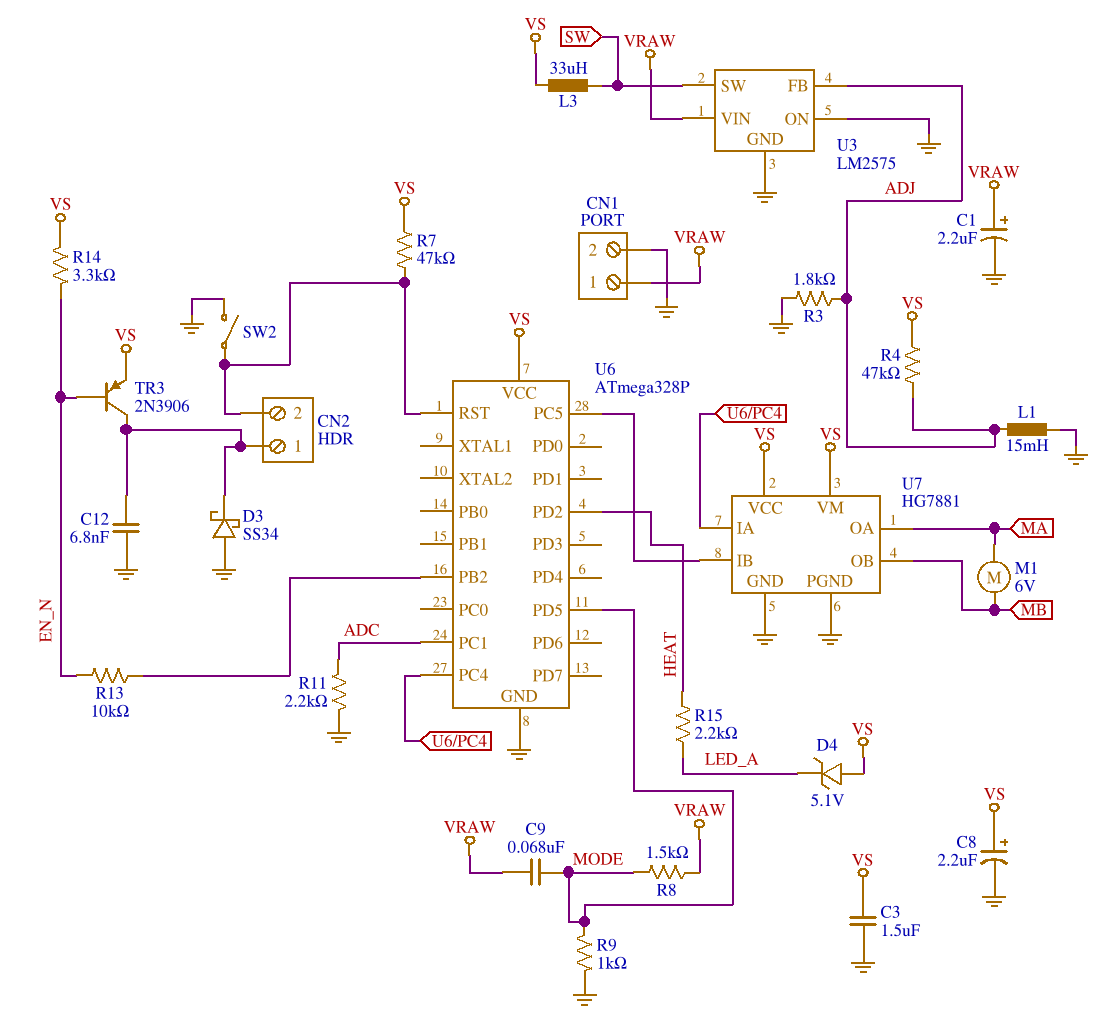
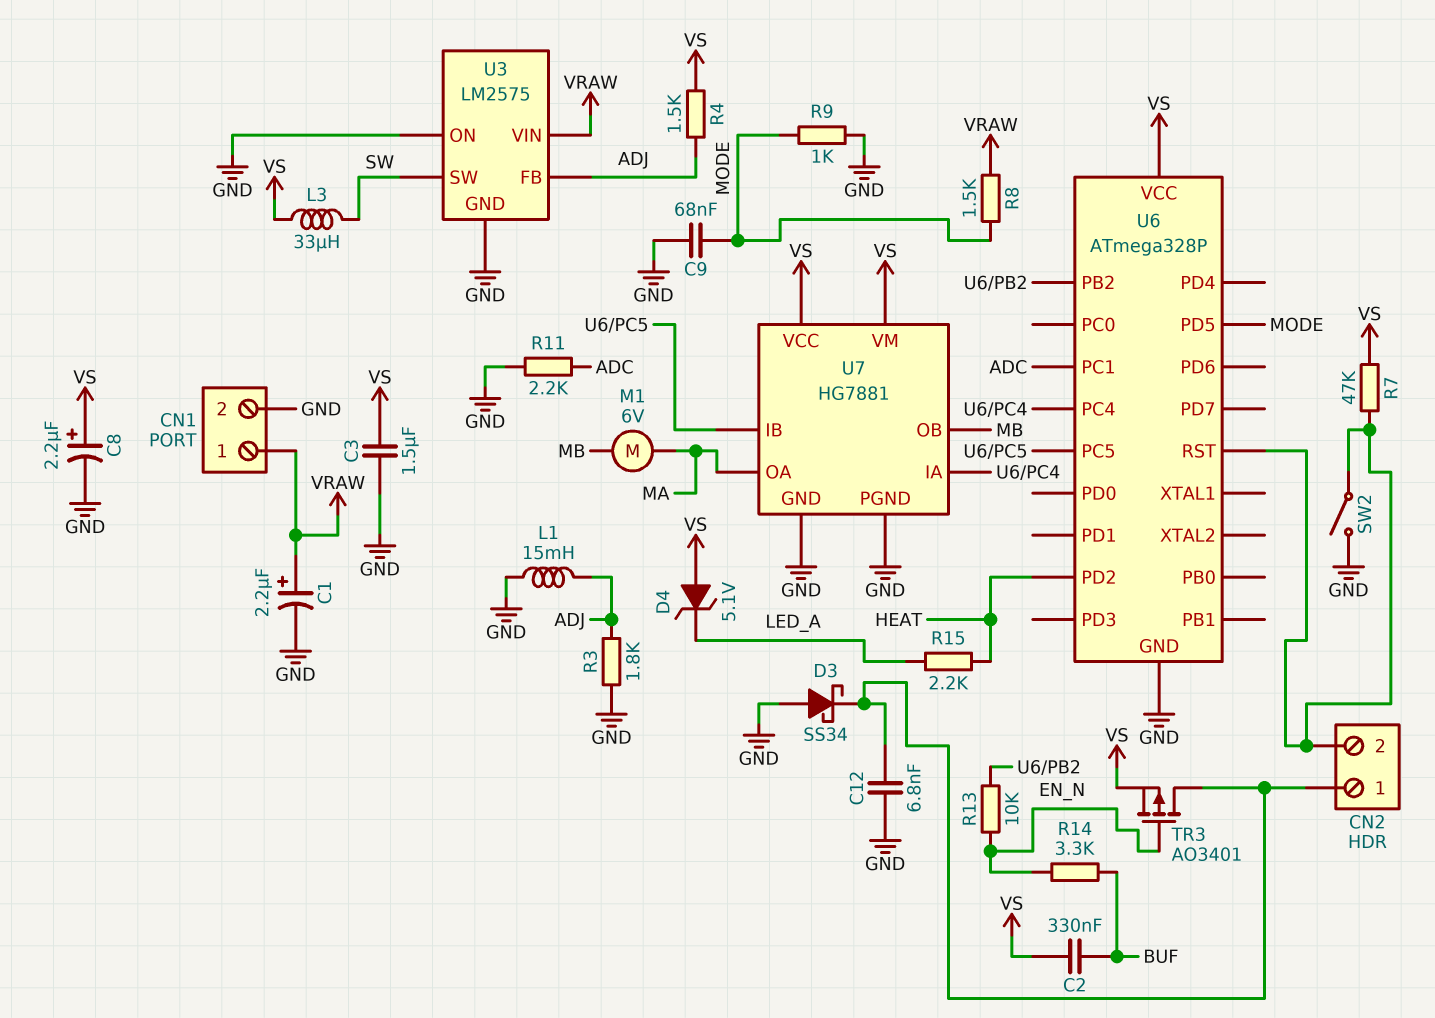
C2: none -> 330nF (BUF, VS)
C9: 68nF (MODE, VRAW) -> 68nF (GND, MODE)
R4: 47k (ADJ, VS) -> 1.5k (ADJ, VS)
R14: 3.3k (EN_N, VS) -> 3.3k (BUF, EN_N)
TR3: PNP 2N3906 (B EN_N, C CN2/1, E VS) -> PMOS AO3401 (G EN_N, D CN2/1, S VS)

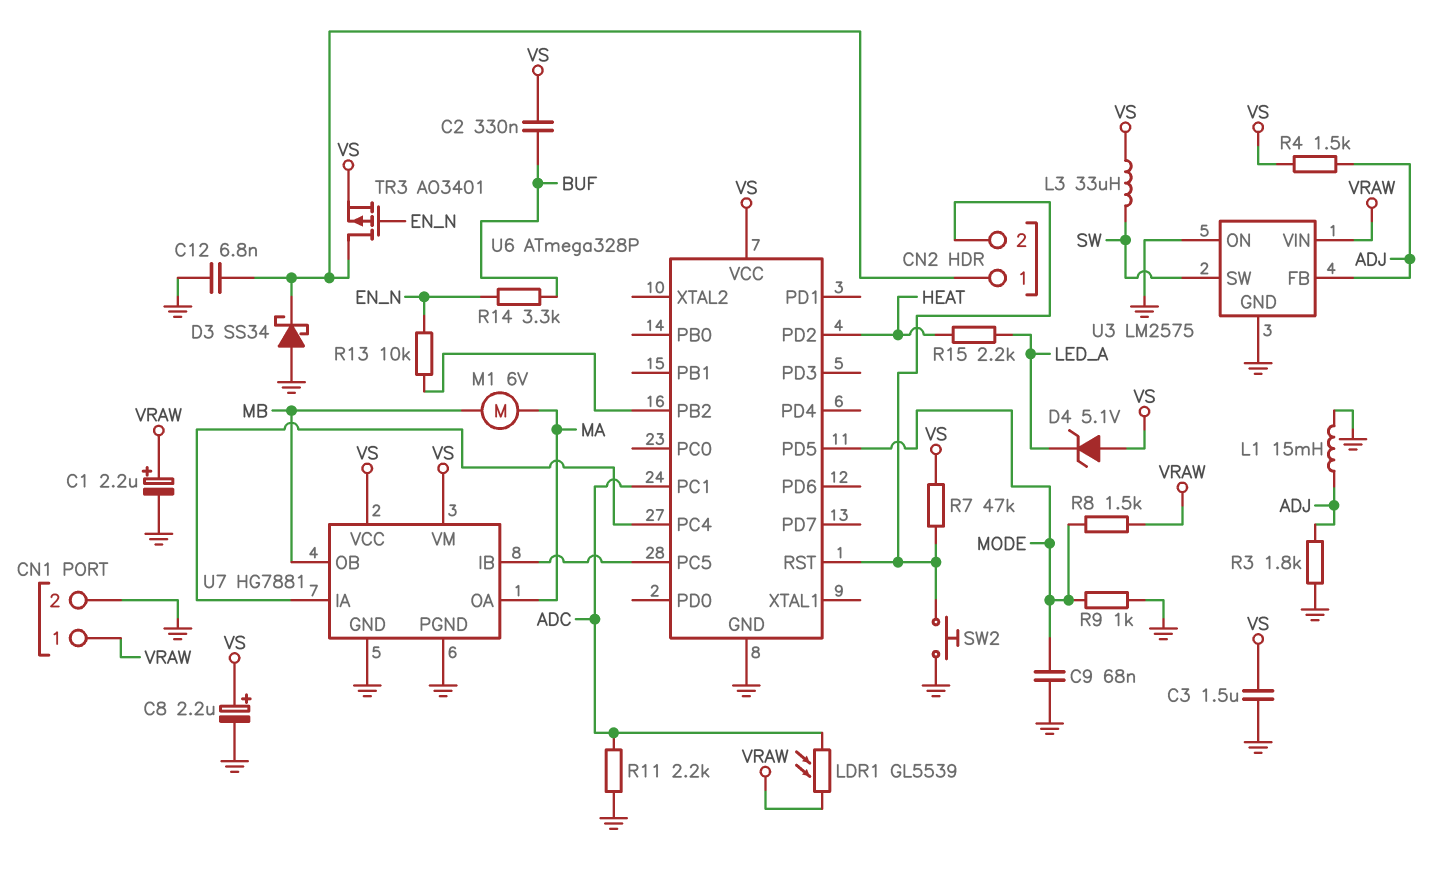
LDR1: none -> GL5539 (ADC, VRAW)
SW2: switch (CN2/2, GND) -> button (CN2/2, GND)

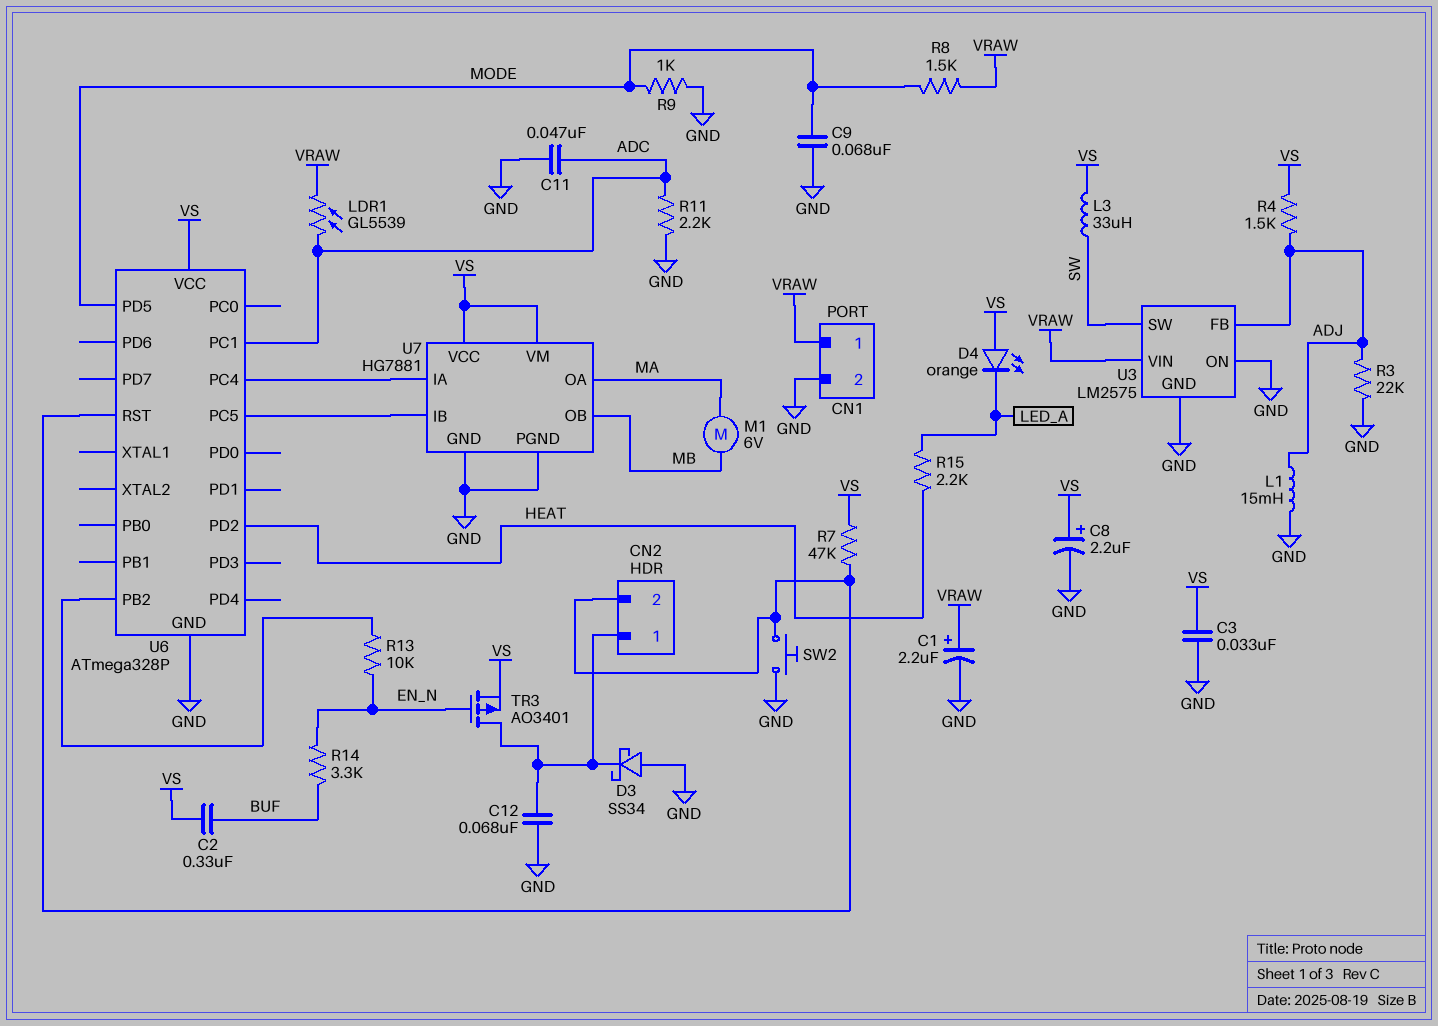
C3: 1.5uF (GND, VS) -> 33nF (GND, VS)
C11: none -> 47nF (ADC, GND)
C12: 6.8nF (CN2/1, GND) -> 68nF (CN2/1, GND)
D4: zener 5.1V (A VS, K LED_A) -> LED orange (A VS, K LED_A)
R3: 1.8k (ADJ, GND) -> 22k (ADJ, GND)

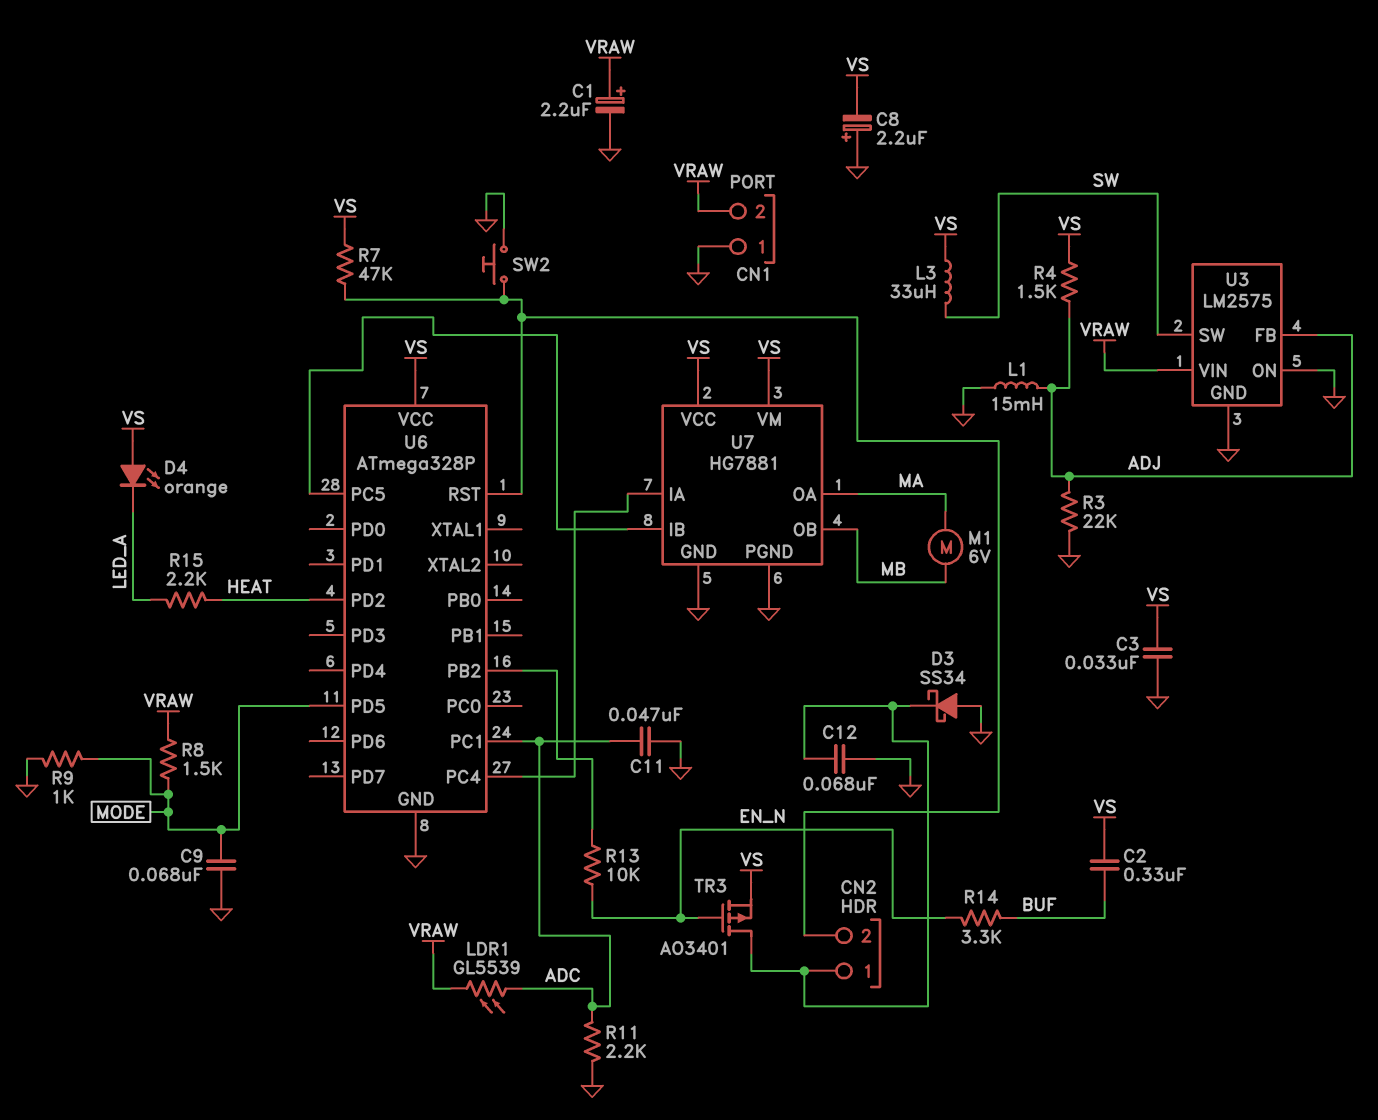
C8: 2.2uF (plus VS, minus GND) -> 2.2uF (plus GND, minus VS)
CN1 pin 1: VRAW -> GND
CN1 pin 2: GND -> VRAW

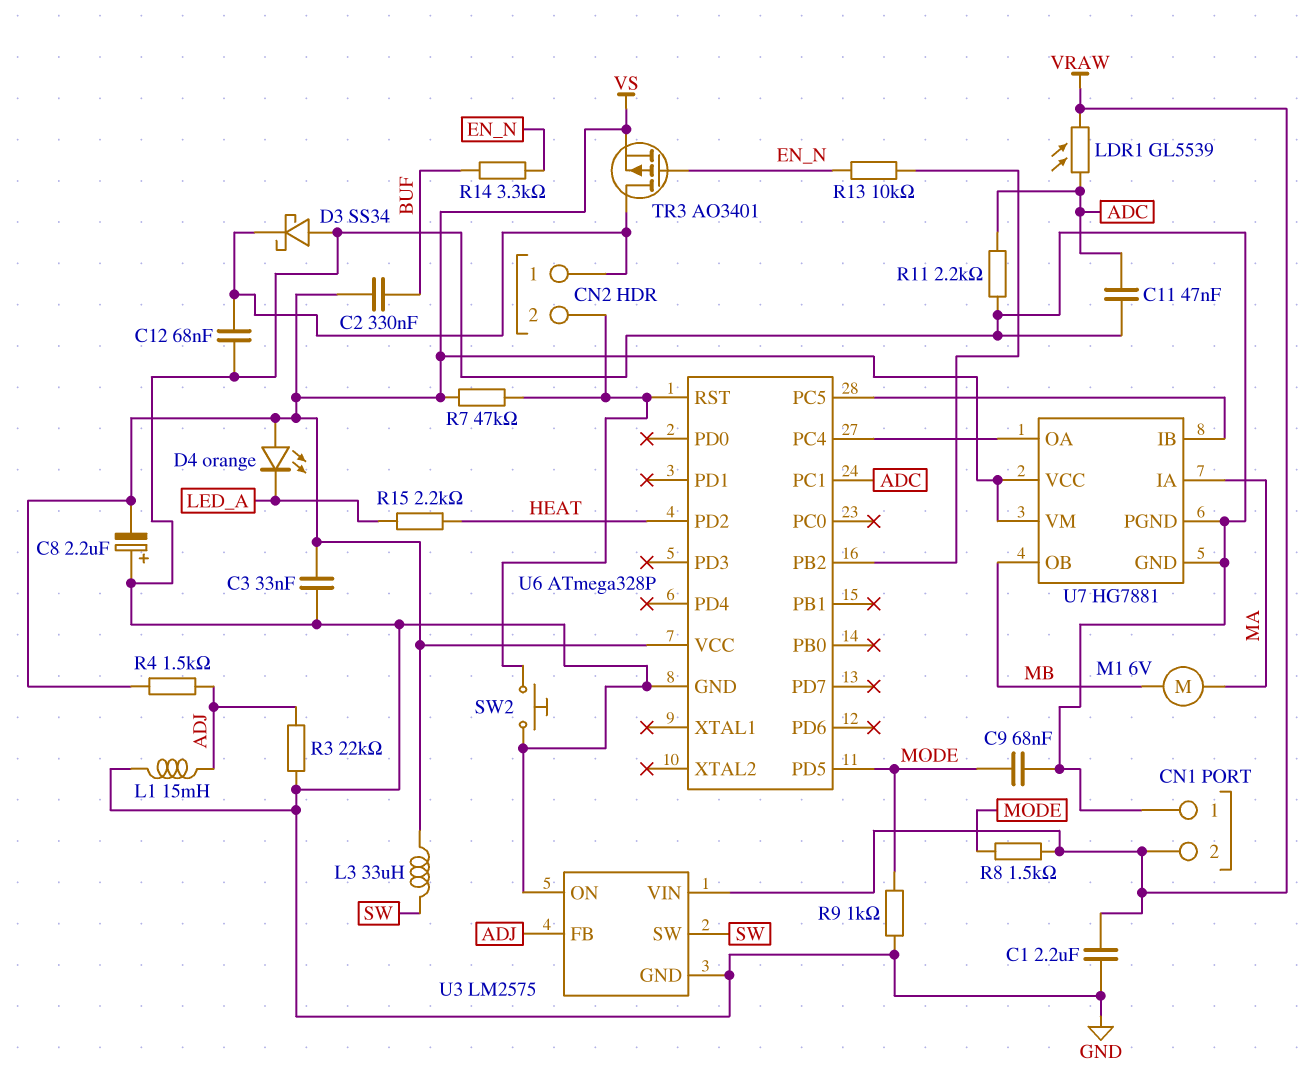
C1: 2.2uF (plus VRAW, minus GND) -> 2.2uF (GND, VRAW)
U7 pin IA: U6/PC4 -> MA
U7 pin OA: MA -> U6/PC4

